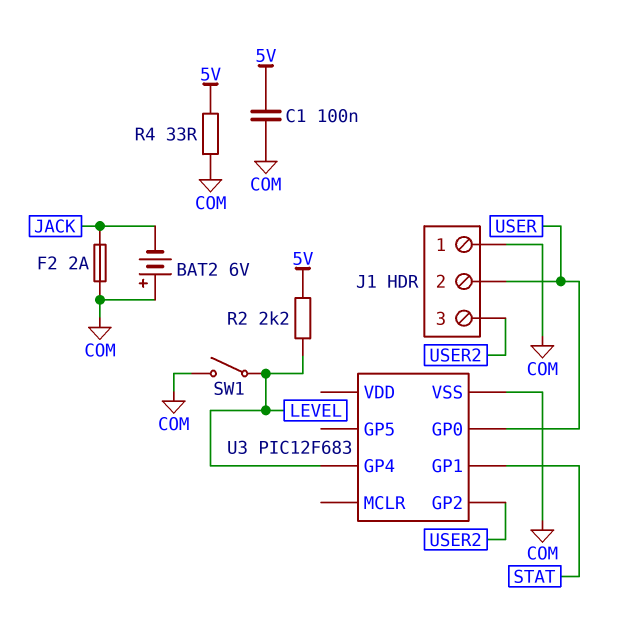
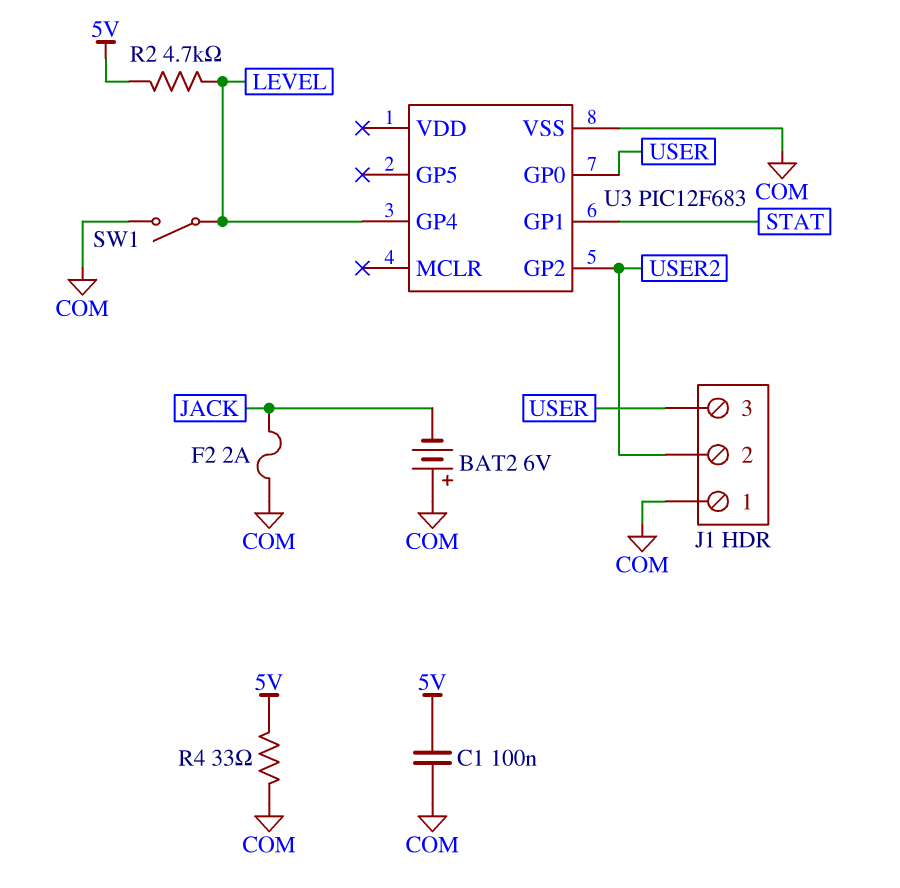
J1 pin 2: USER -> USER2
J1 pin 3: USER2 -> USER
R2: 2.2k (5V, LEVEL) -> 4.7k (5V, LEVEL)

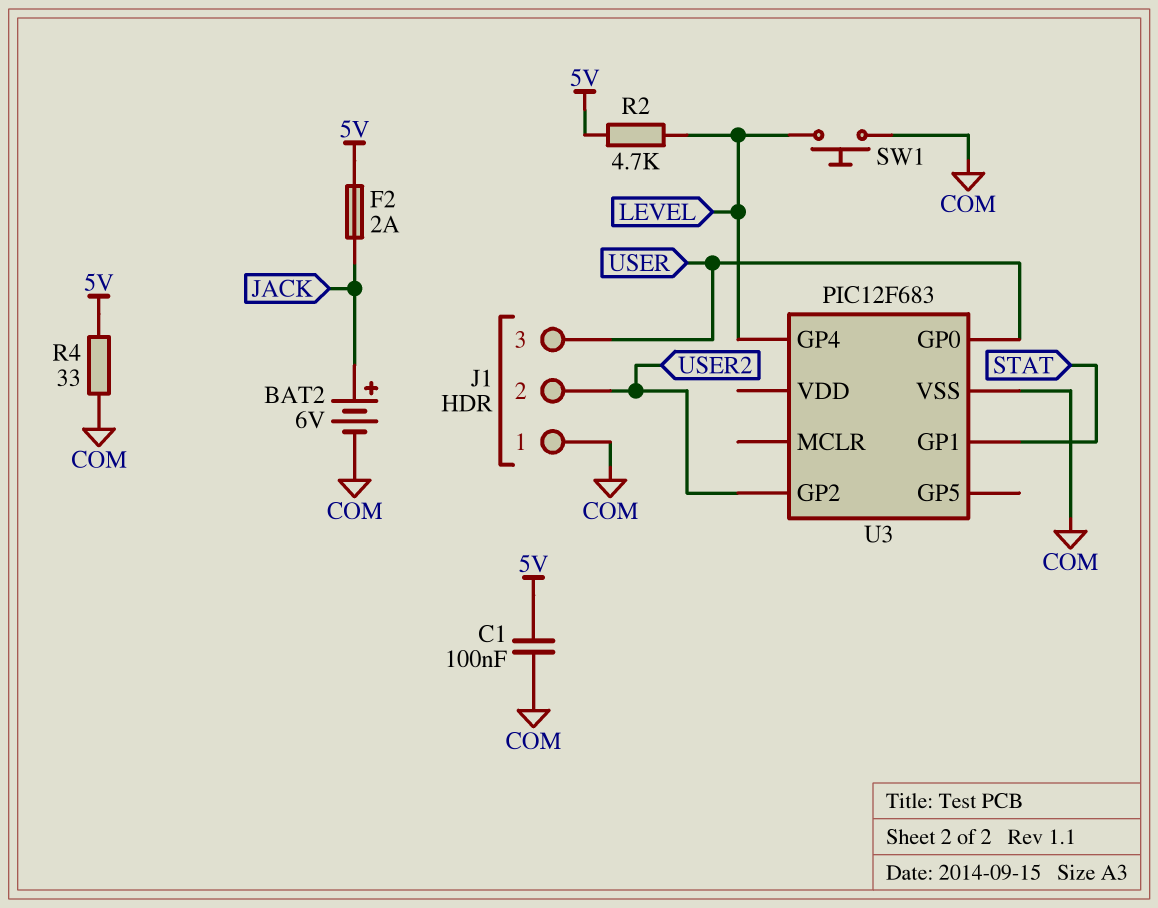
BAT2: 6V (plus COM, minus JACK) -> 6V (plus JACK, minus COM)
F2: 2A (COM, JACK) -> 2A (5V, JACK)
SW1: switch (COM, LEVEL) -> button (COM, LEVEL)

